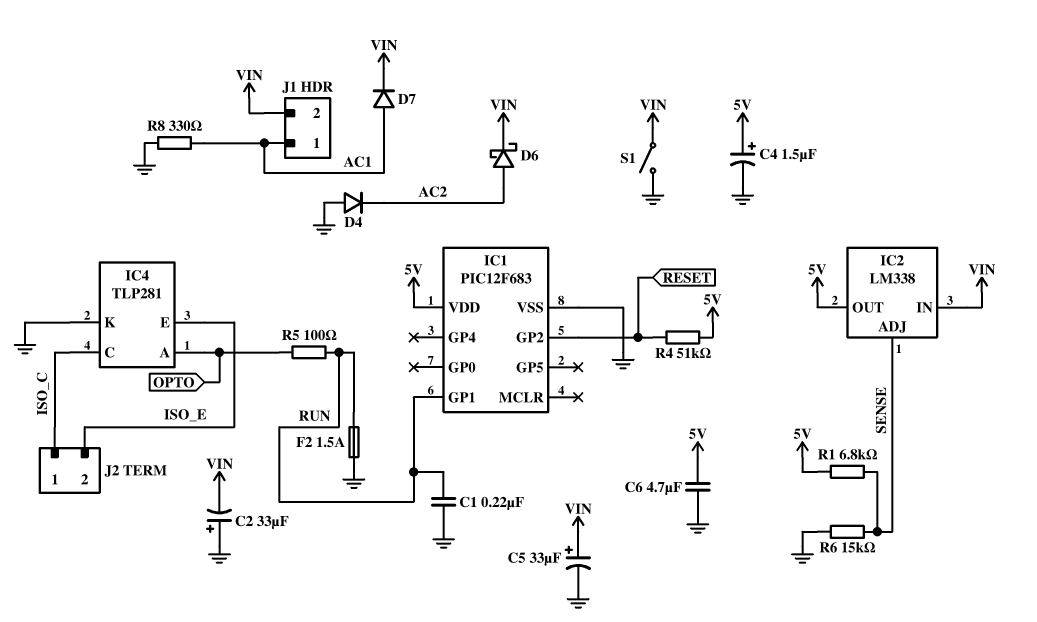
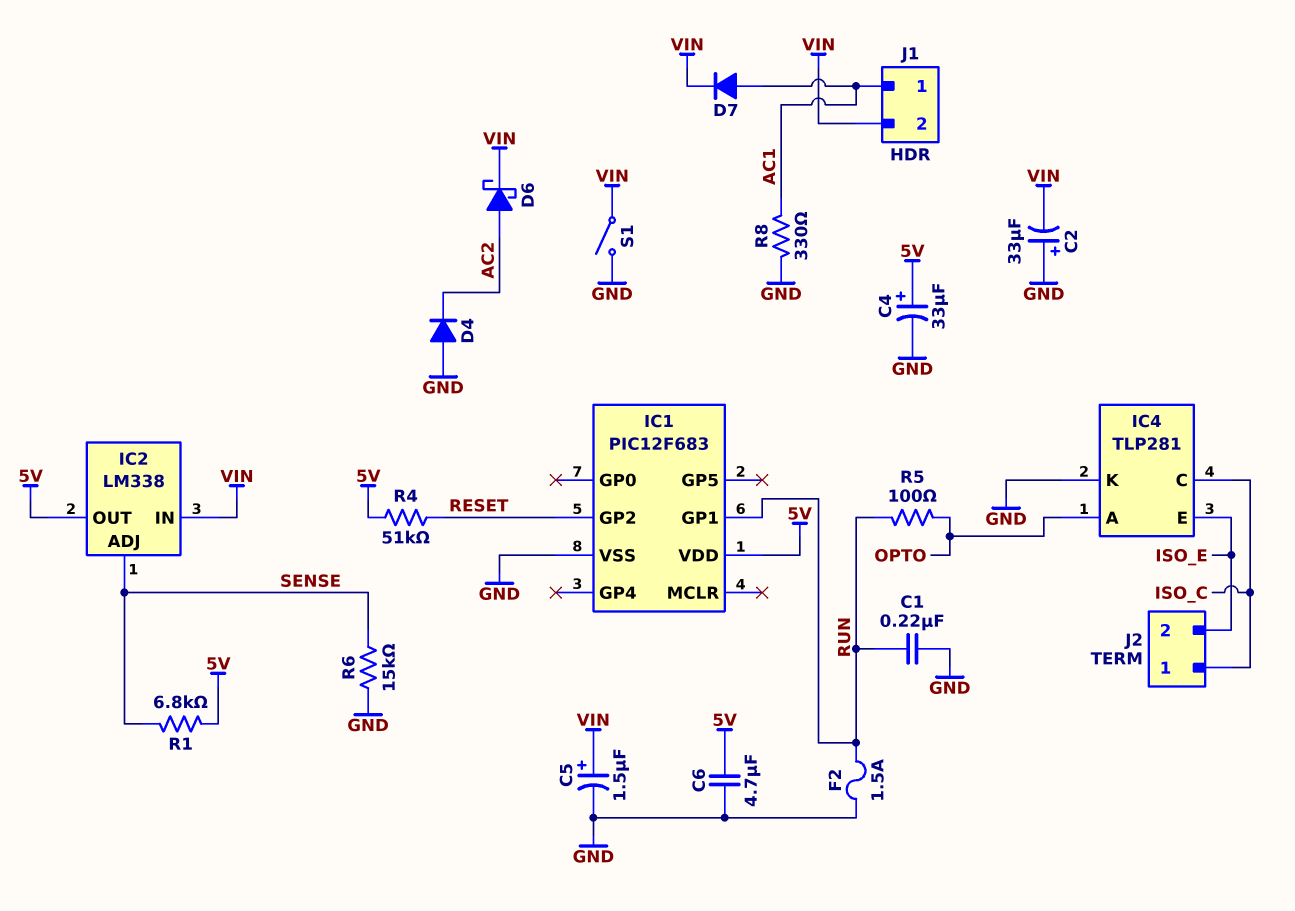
C4: 1.5uF (plus 5V, minus GND) -> 33uF (plus 5V, minus GND)
C5: 33uF (plus VIN, minus GND) -> 1.5uF (plus VIN, minus GND)

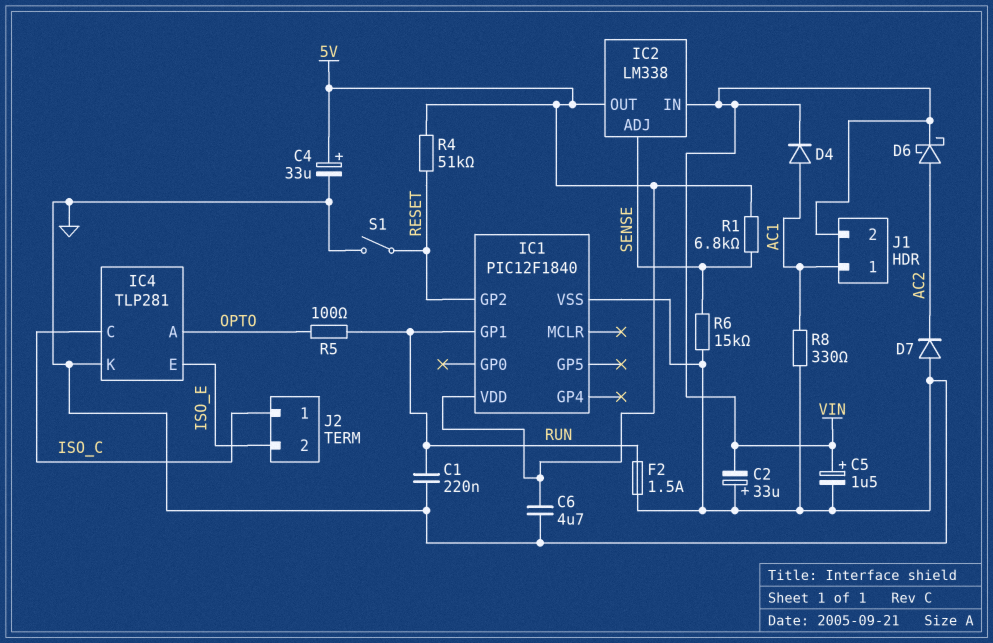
D4: diode (A GND, K AC2) -> diode (A AC1, K VIN)
D7: diode (A AC1, K VIN) -> diode (A GND, K AC2)
IC1: PIC12F683 -> PIC12F1840
S1: switch (GND, VIN) -> switch (GND, RESET)

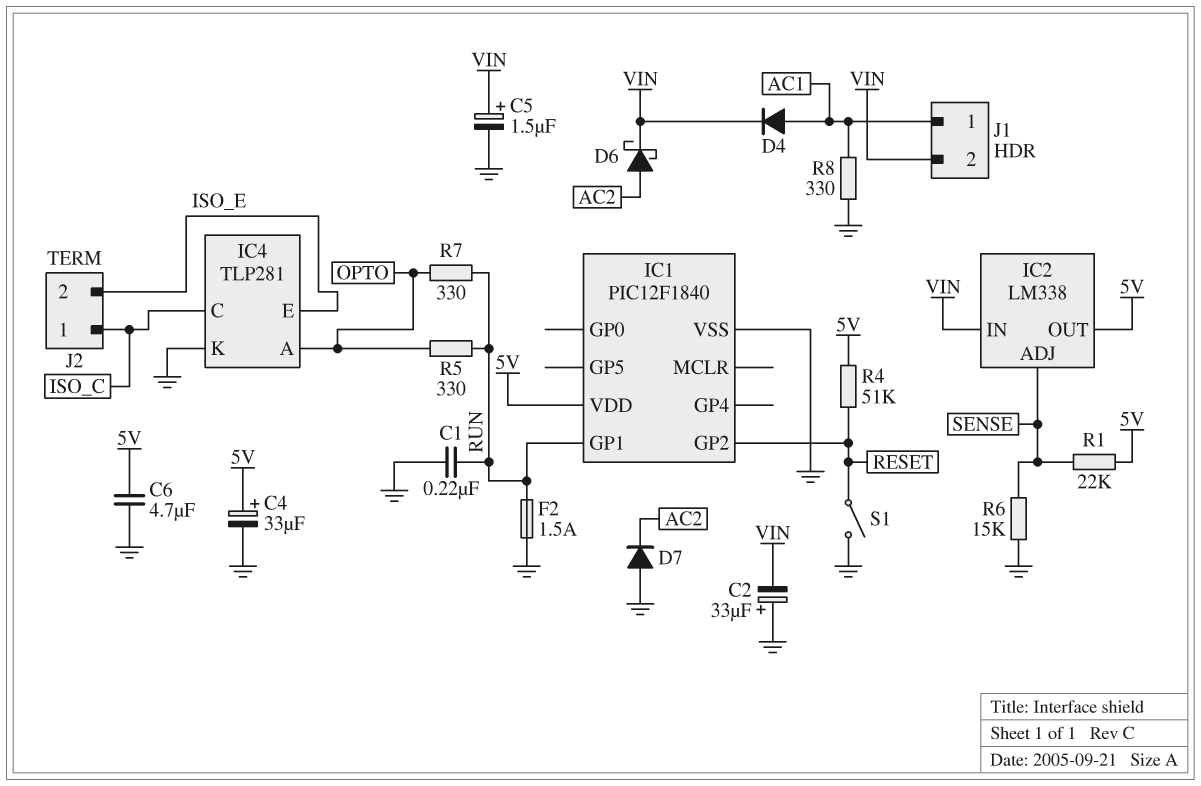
R1: 6.8k (5V, SENSE) -> 22k (5V, SENSE)
R5: 100 (OPTO, RUN) -> 330 (OPTO, RUN)
R7: none -> 330 (OPTO, RUN)

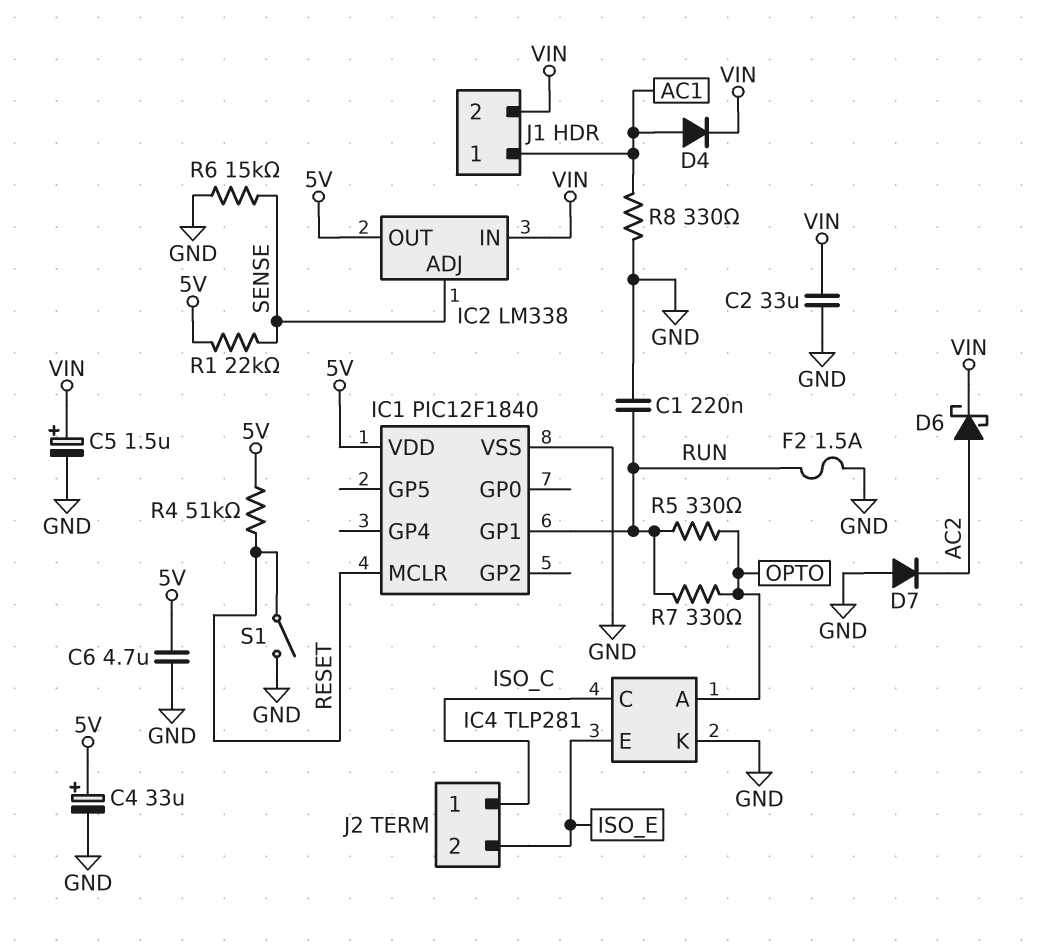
C2: 33uF (plus GND, minus VIN) -> 33uF (GND, VIN)
IC1 pin GP2: RESET -> none
IC1 pin MCLR: none -> RESET

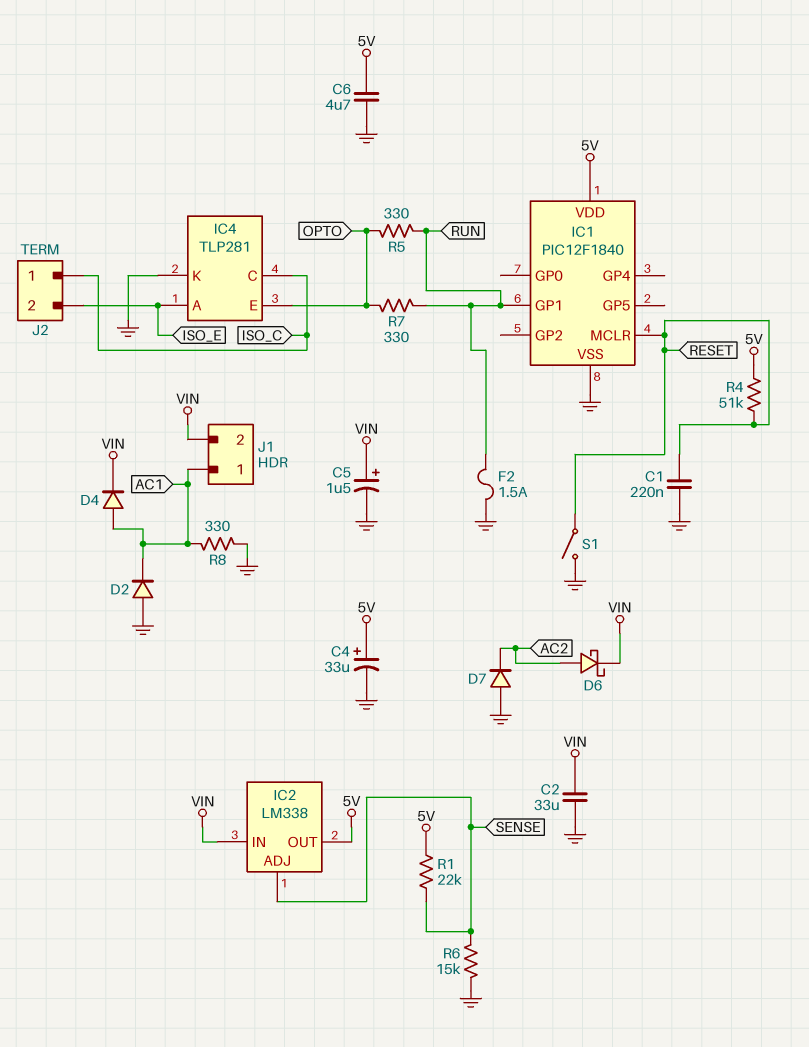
C1: 220nF (GND, RUN) -> 220nF (GND, RESET)
D2: none -> diode (A GND, K AC1)
IC4 pin A: OPTO -> ISO_E
IC4 pin E: ISO_E -> OPTO

